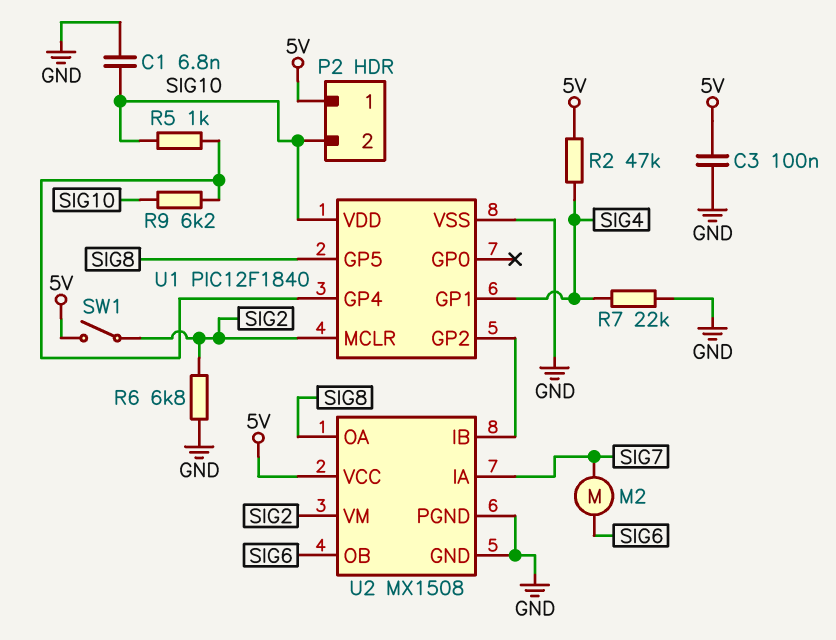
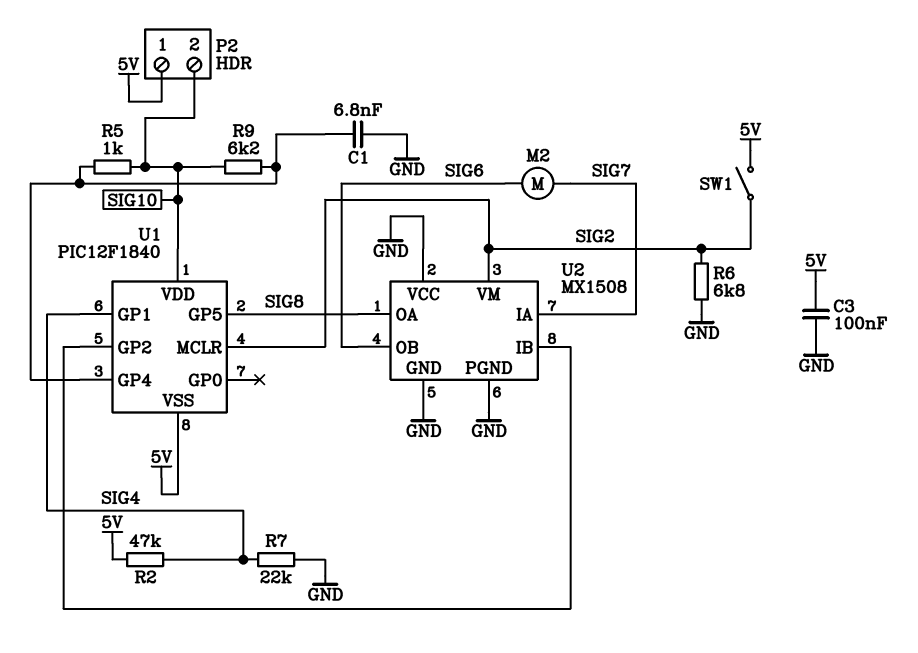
C1: 6.8nF (GND, SIG10) -> 6.8nF (GND, U1/GP4)
U1 pin VSS: GND -> 5V
U2 pin VCC: 5V -> GND

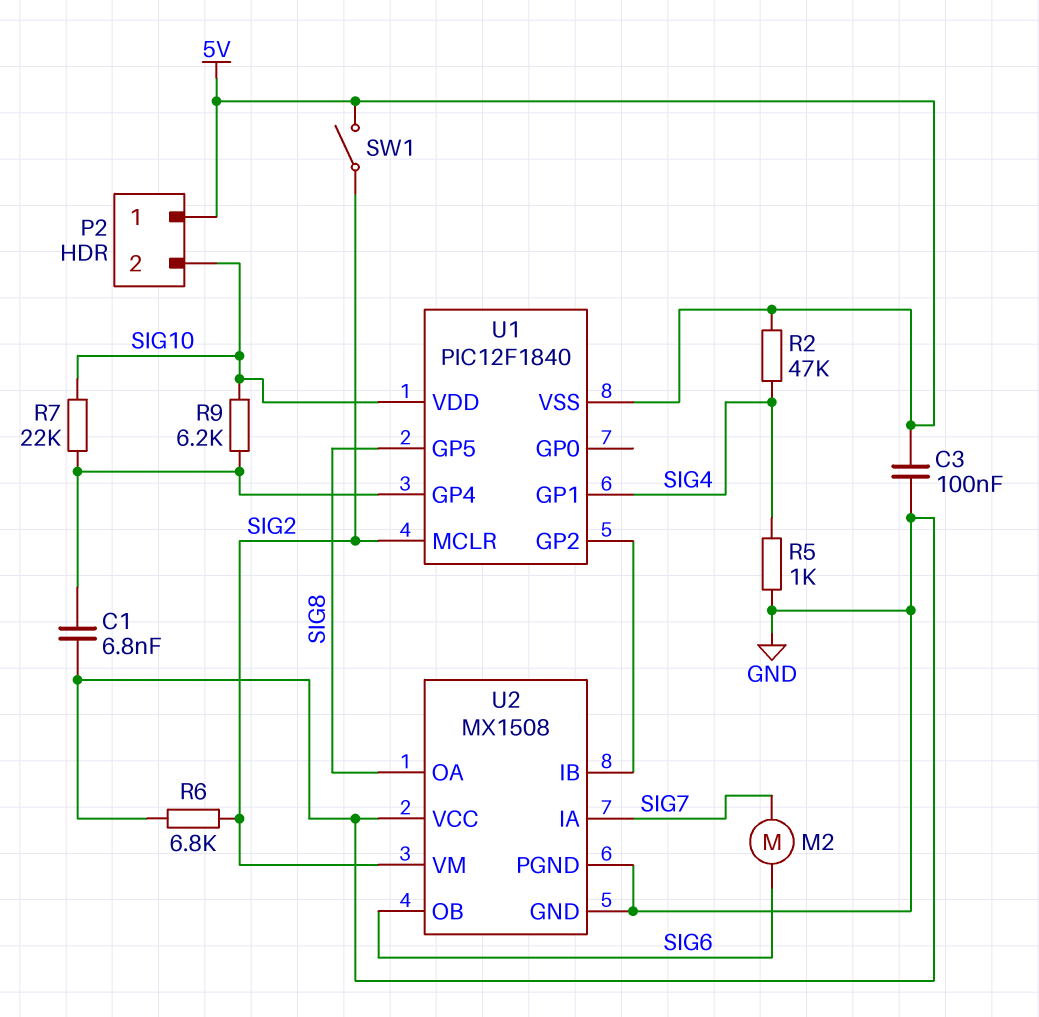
R5: 1k (SIG10, U1/GP4) -> 1k (GND, SIG4)
R7: 22k (GND, SIG4) -> 22k (SIG10, U1/GP4)

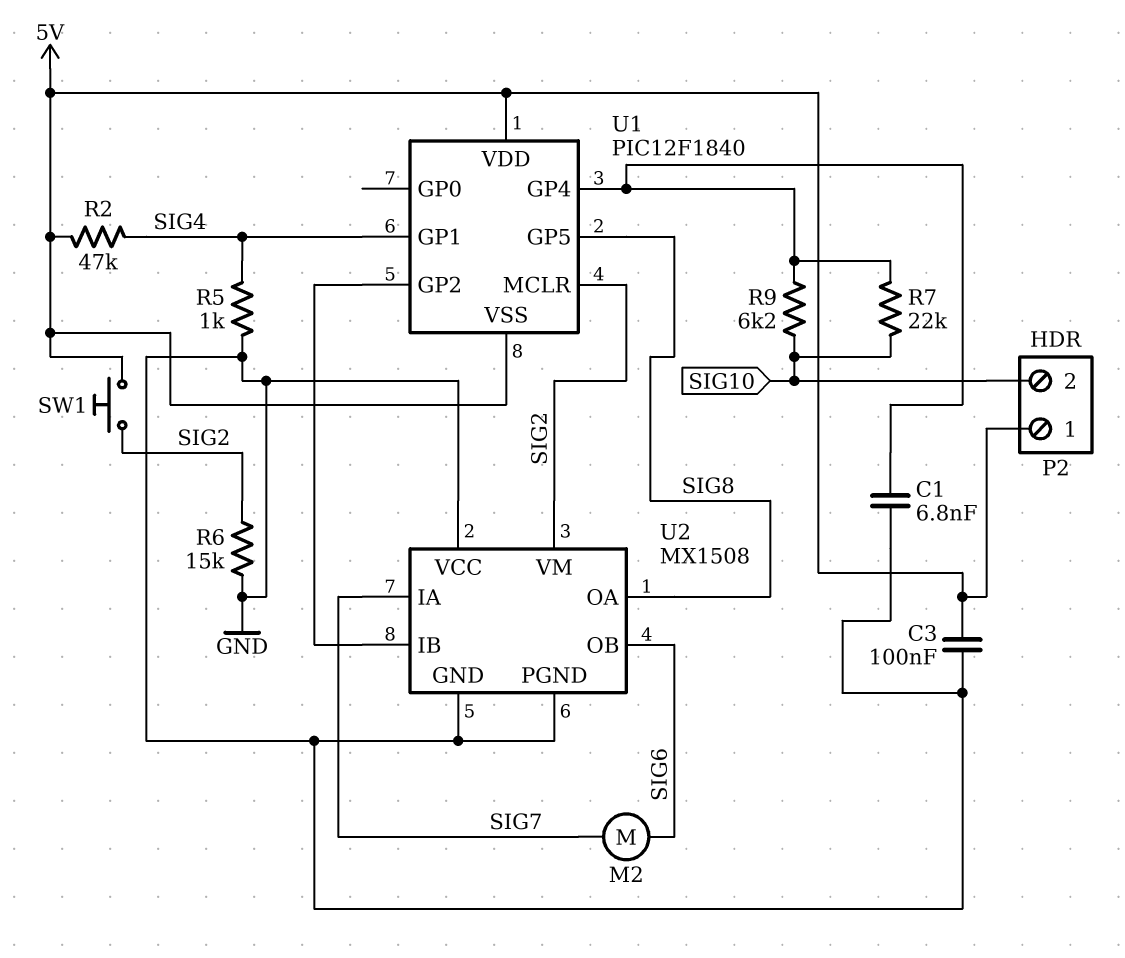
R6: 6.8k (GND, SIG2) -> 15k (GND, SIG2)
SW1: switch (5V, SIG2) -> button (5V, SIG2)
U1 pin VDD: SIG10 -> 5V

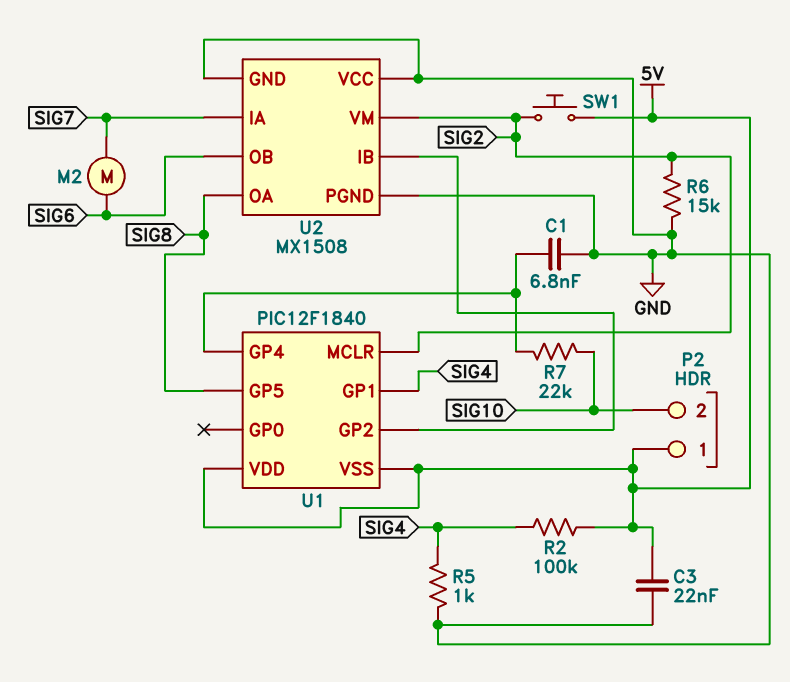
C3: 100nF (5V, GND) -> 22nF (5V, GND)
R2: 47k (5V, SIG4) -> 100k (5V, SIG4)
R9: 6.2k (SIG10, U1/GP4) -> none

